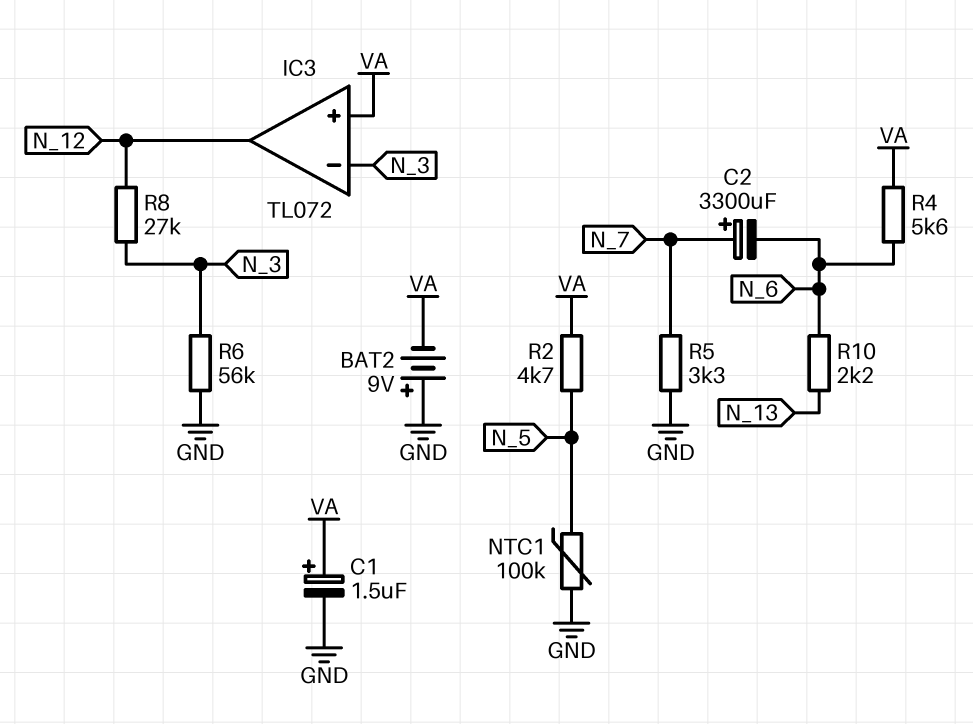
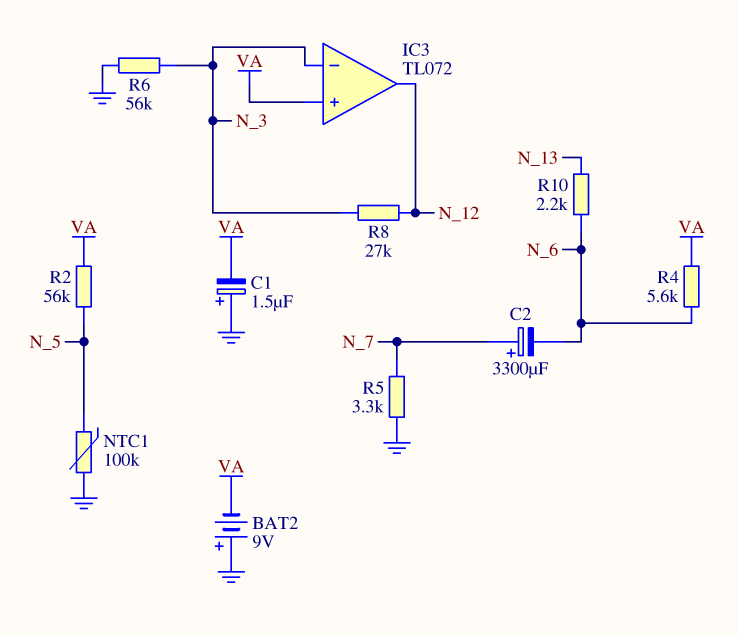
C1: 1.5uF (plus VA, minus GND) -> 1.5uF (plus GND, minus VA)
R2: 4.7k (N_5, VA) -> 56k (N_5, VA)

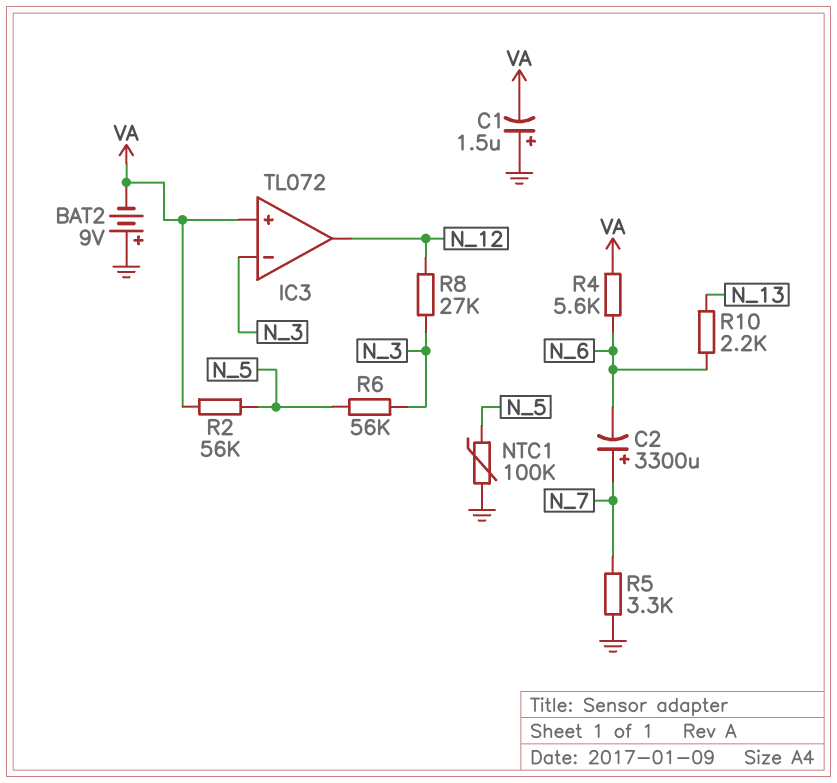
R6: 56k (GND, N_3) -> 56k (N_3, N_5)

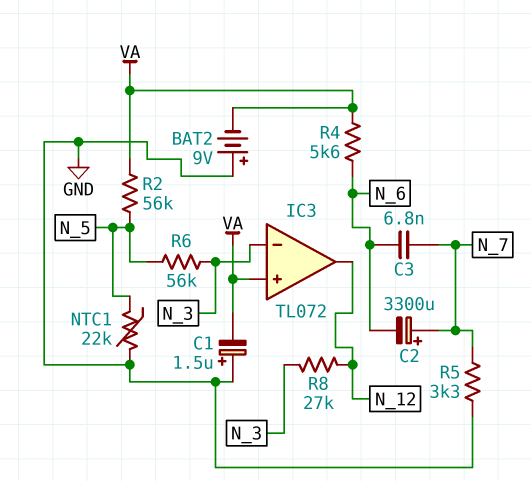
C3: none -> 6.8nF (N_6, N_7)
NTC1: 100k (GND, N_5) -> 22k (GND, N_5)
R10: 2.2k (N_6, N_13) -> none

